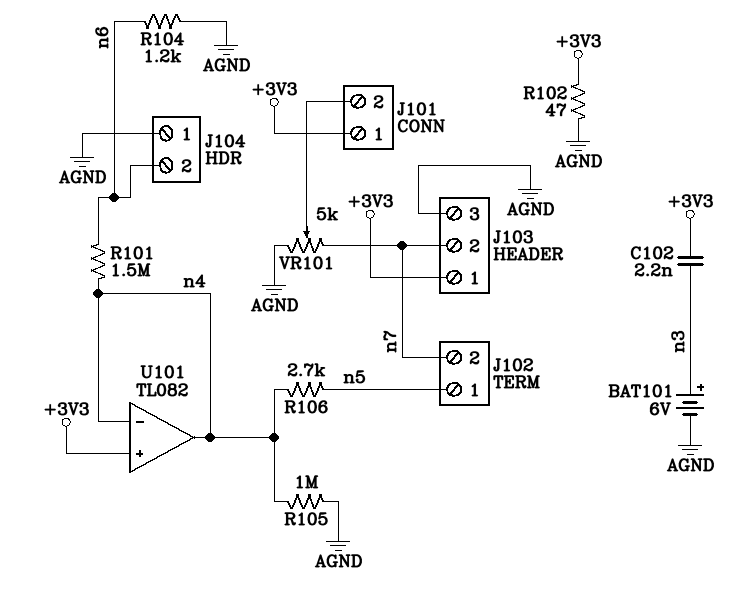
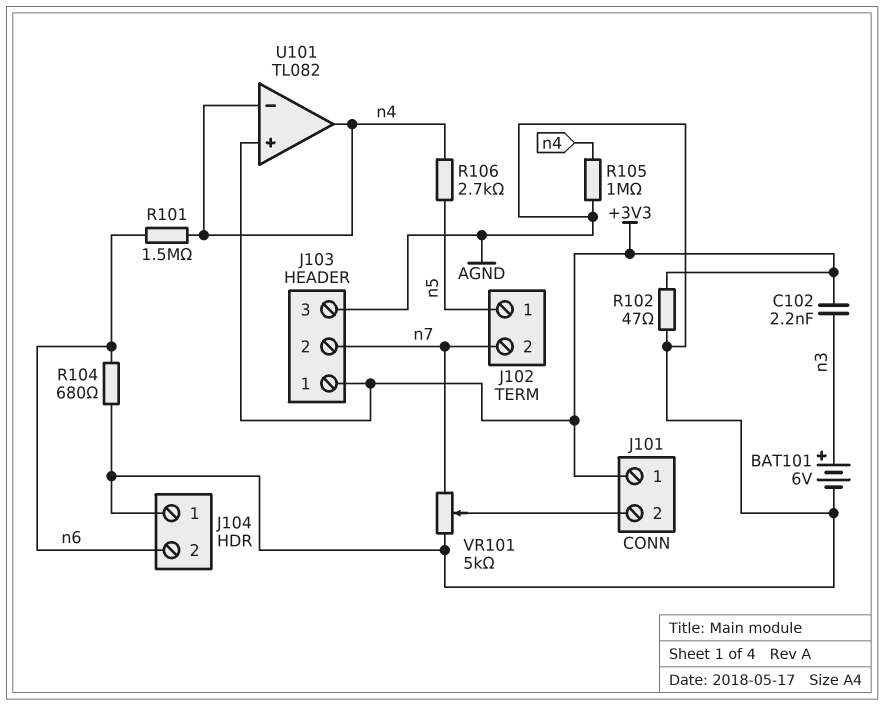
R104: 1.2k (AGND, n6) -> 680 (AGND, n6)

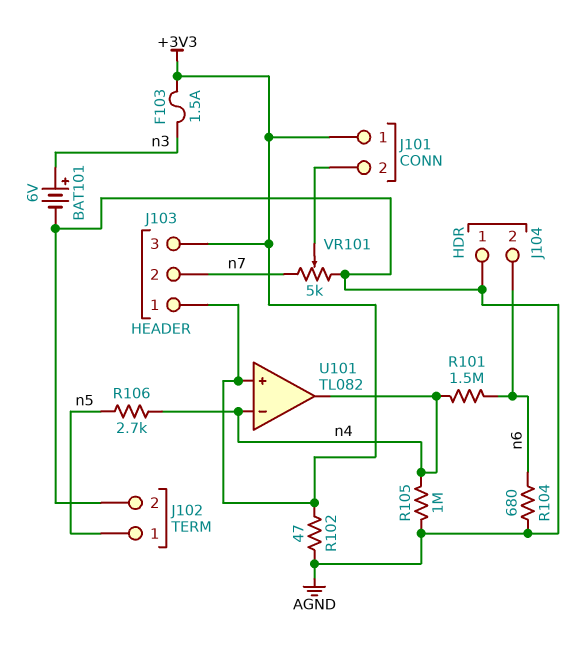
C102: 2.2nF (+3V3, n3) -> none
F103: none -> 1.5A (+3V3, n3)
J102 pin 2: n7 -> AGND
J103 pin 3: AGND -> +3V3

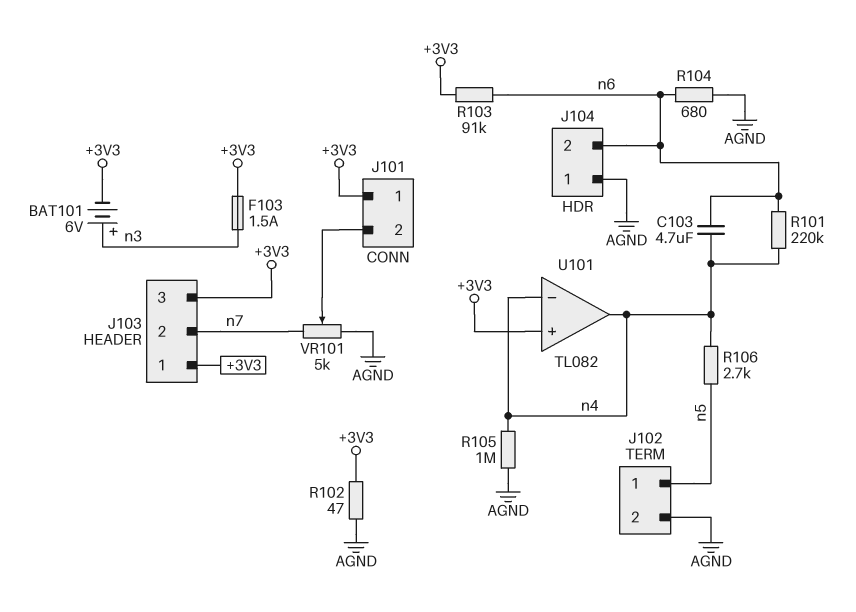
BAT101: 6V (plus n3, minus AGND) -> 6V (plus n3, minus +3V3)
C103: none -> 4.7uF (n4, n6)
R101: 1.5M (n4, n6) -> 220k (n4, n6)
R103: none -> 91k (+3V3, n6)

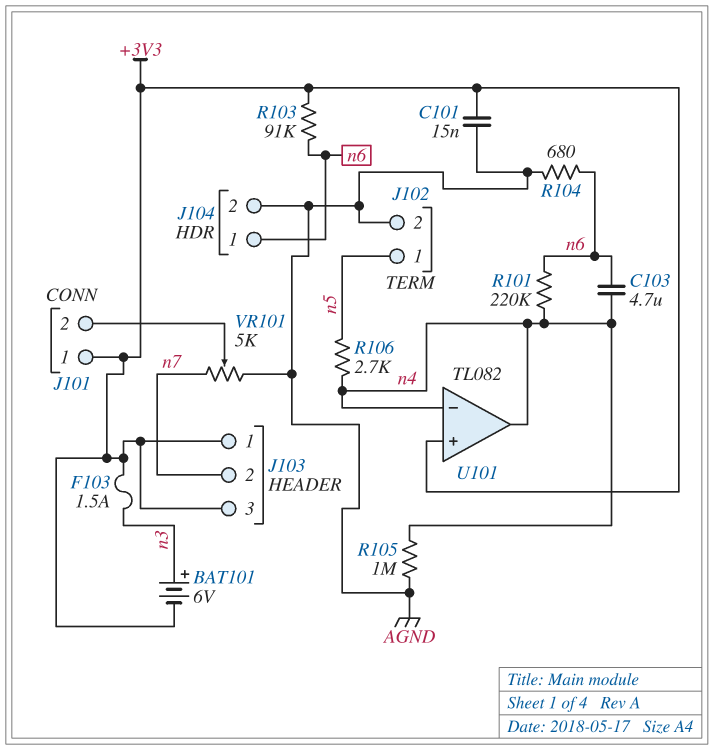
C101: none -> 15nF (+3V3, AGND)
J104 pin 1: AGND -> n6
J104 pin 2: n6 -> AGND
R102: 47 (+3V3, AGND) -> none

